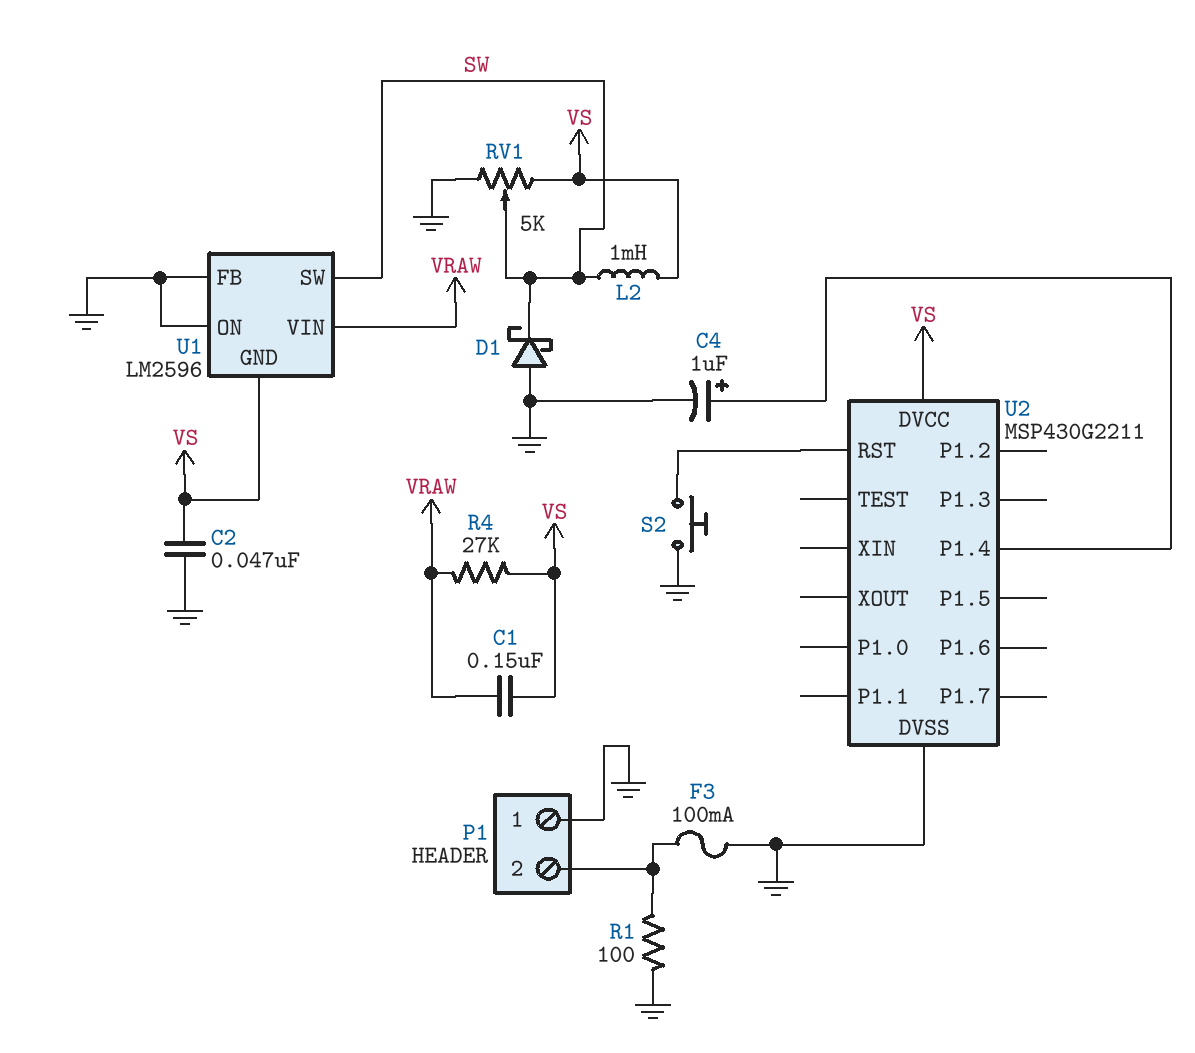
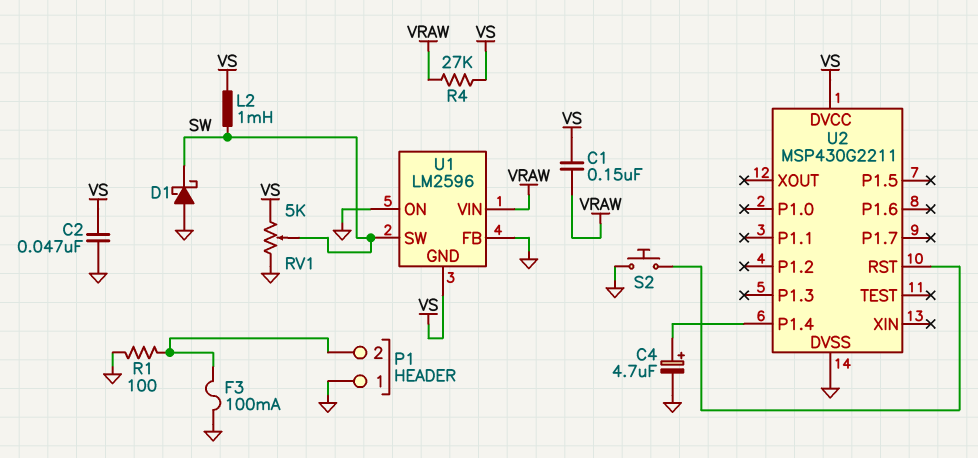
C4: 1uF (plus U2/P1.4, minus GND) -> 4.7uF (plus U2/P1.4, minus GND)

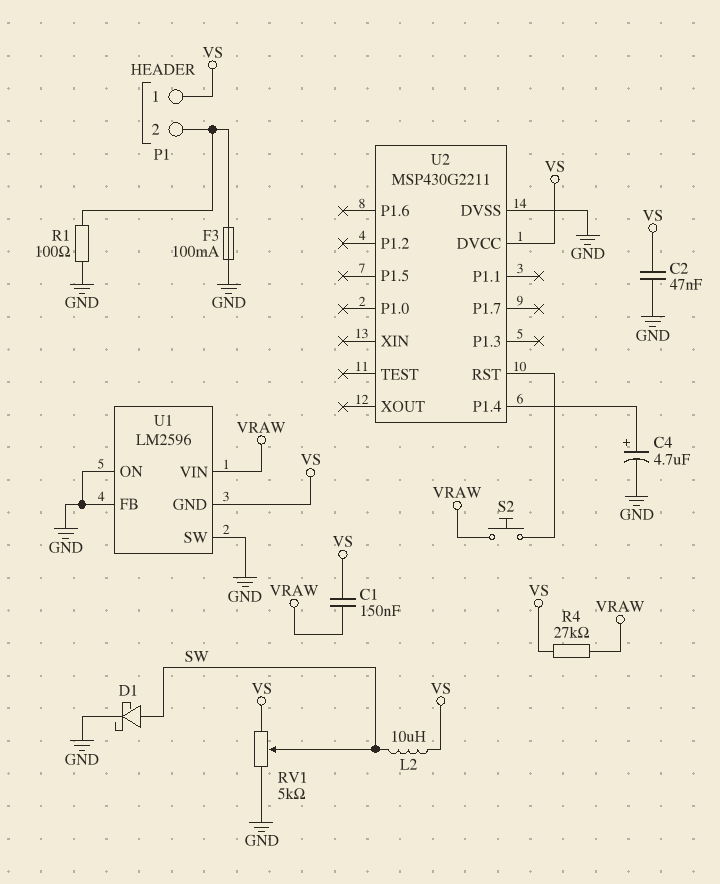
D1: schottky (A GND, K SW) -> schottky (A SW, K GND)
L2: 1mH (SW, VS) -> 10uH (SW, VS)
P1 pin 1: GND -> VS
S2: button (GND, U2/RST) -> button (U2/RST, VRAW)
U1 pin SW: SW -> GND

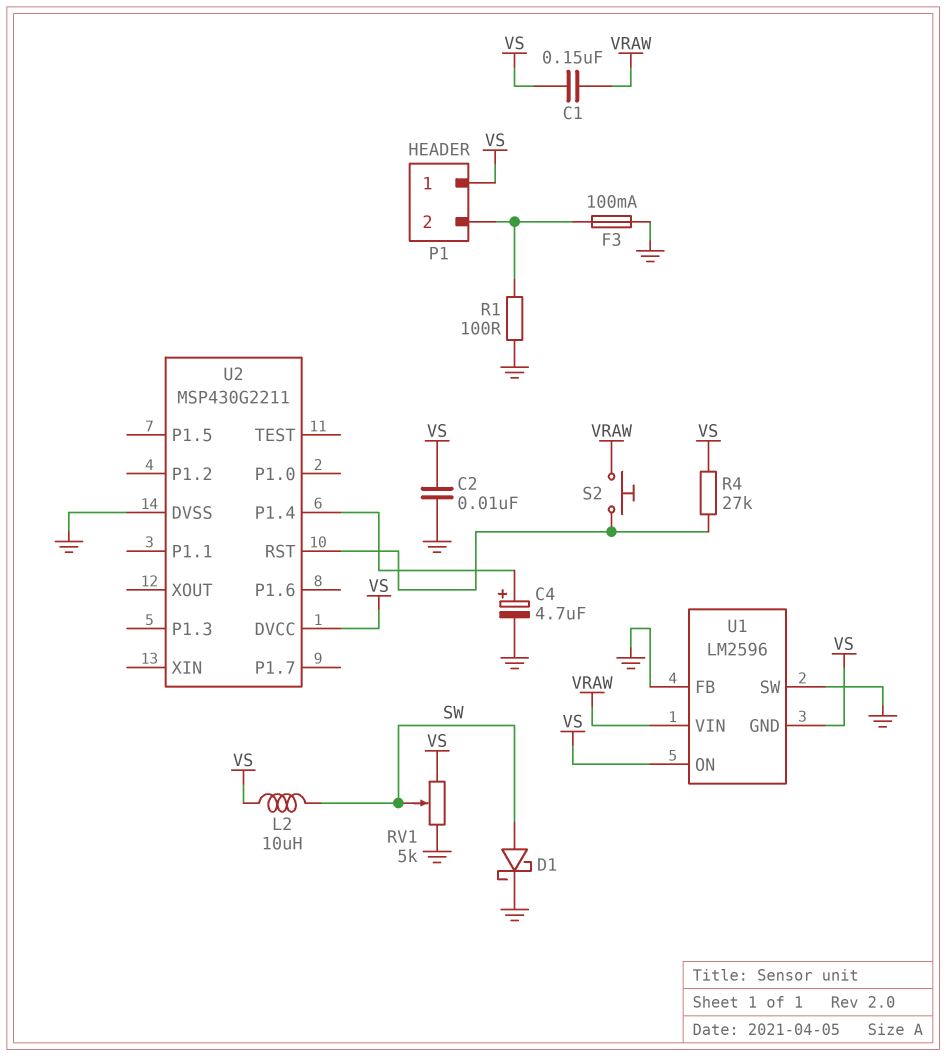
C2: 47nF (GND, VS) -> 10nF (GND, VS)
R4: 27k (VRAW, VS) -> 27k (U2/RST, VS)
U1 pin ON: GND -> VS

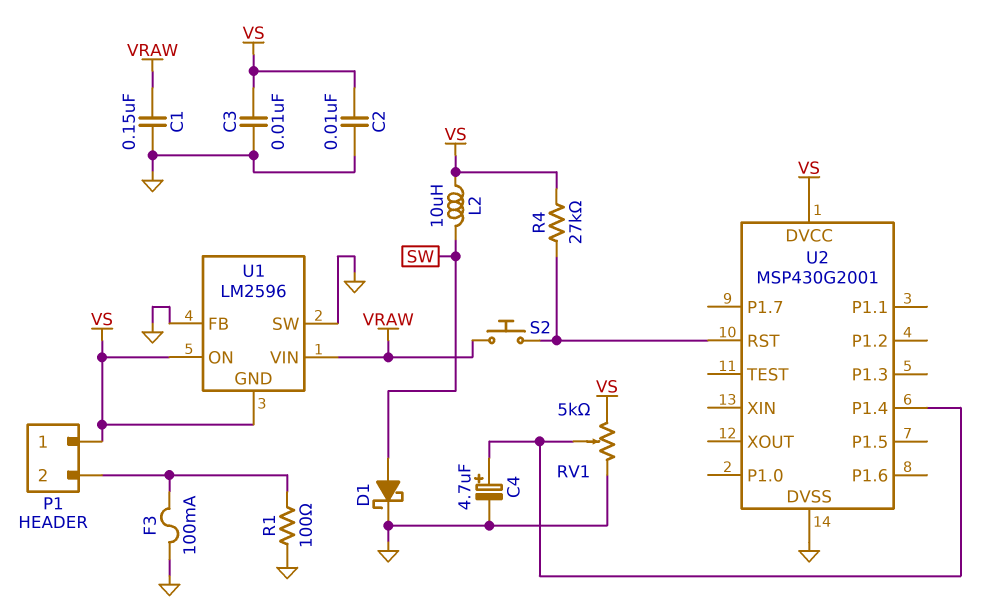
C1: 150nF (VRAW, VS) -> 150nF (GND, VRAW)
C3: none -> 10nF (GND, VS)
RV1: 5k (GND, VS, wiper SW) -> 5k (GND, VS, wiper U2/P1.4)
U2: MSP430G2211 -> MSP430G2001

